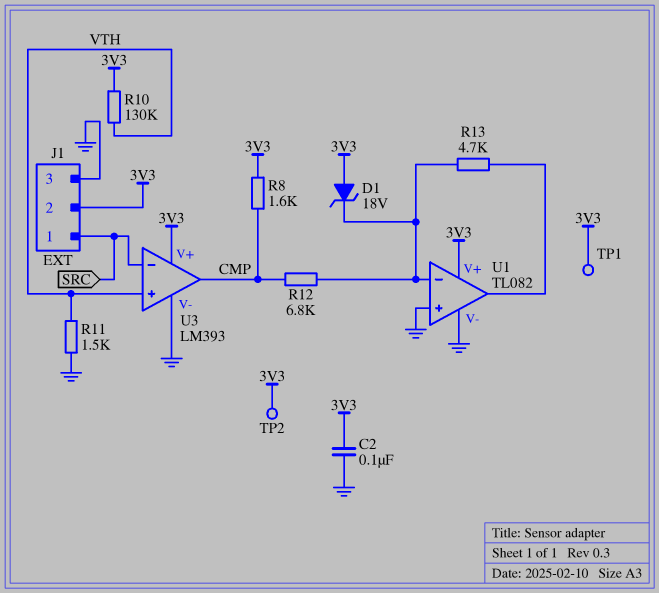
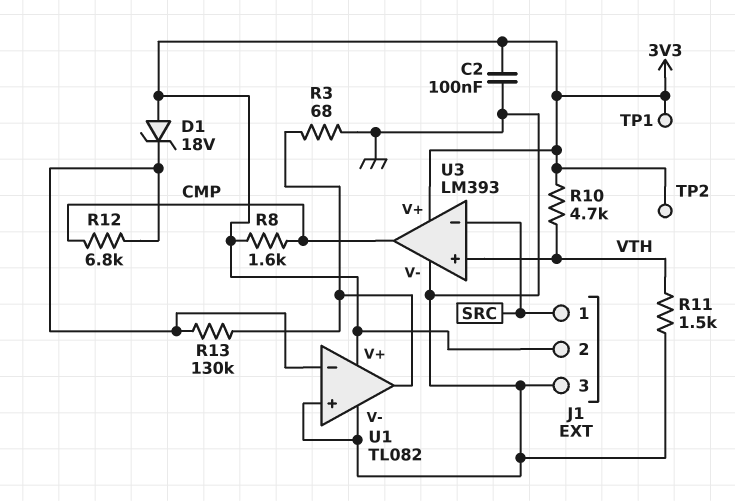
R3: none -> 68 (GND, U1/out)
R10: 130k (3V3, VTH) -> 4.7k (3V3, VTH)
R13: 4.7k (U1/in-, U1/out) -> 130k (U1/in-, U1/out)

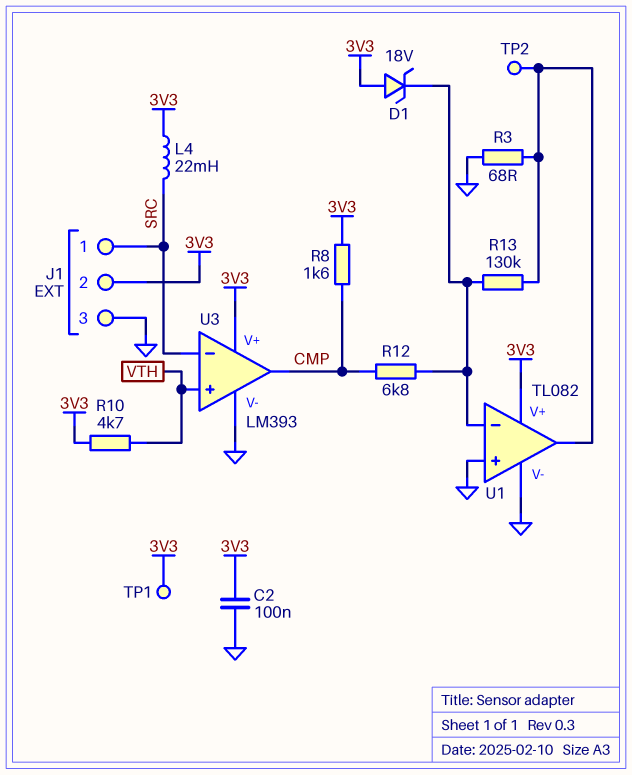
L4: none -> 22mH (3V3, SRC)
R11: 1.5k (GND, VTH) -> none
TP2: test point (3V3) -> test point (U1/out)

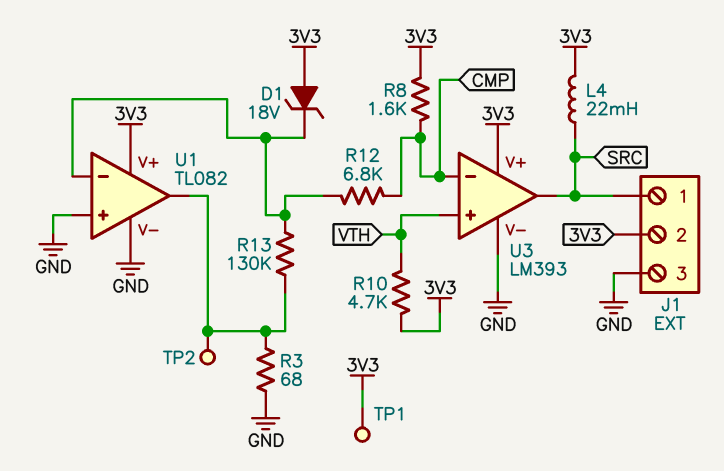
C2: 100nF (3V3, GND) -> none
U3 pin in-: SRC -> CMP
U3 pin out: CMP -> SRC

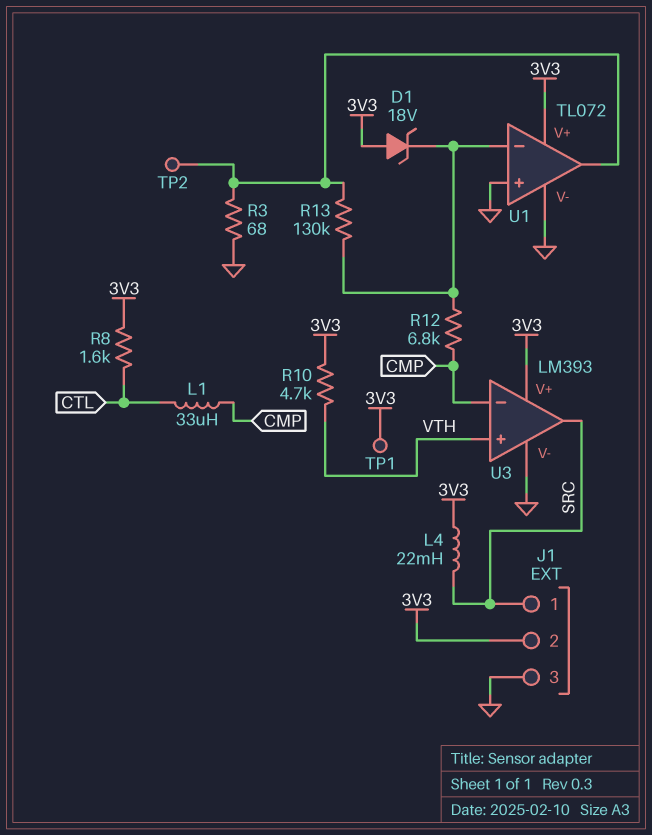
L1: none -> 33uH (CMP, CTL)
R8: 1.6k (3V3, CMP) -> 1.6k (3V3, CTL)
U1: TL082 -> TL072

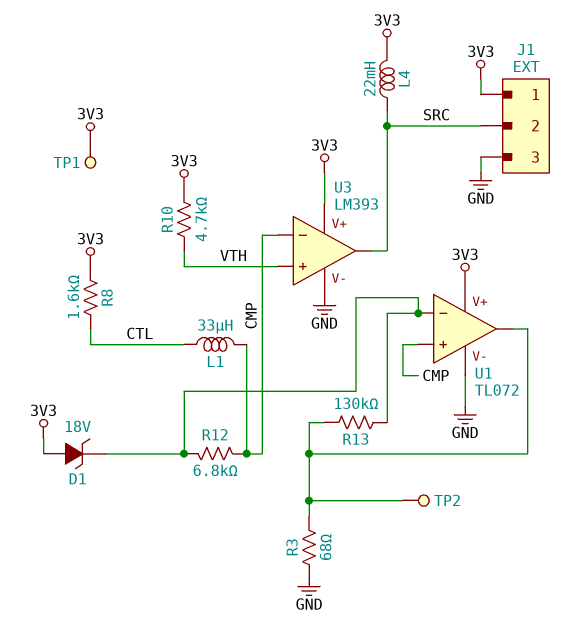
J1 pin 1: SRC -> 3V3
J1 pin 2: 3V3 -> SRC
U1 pin in+: GND -> CMP

